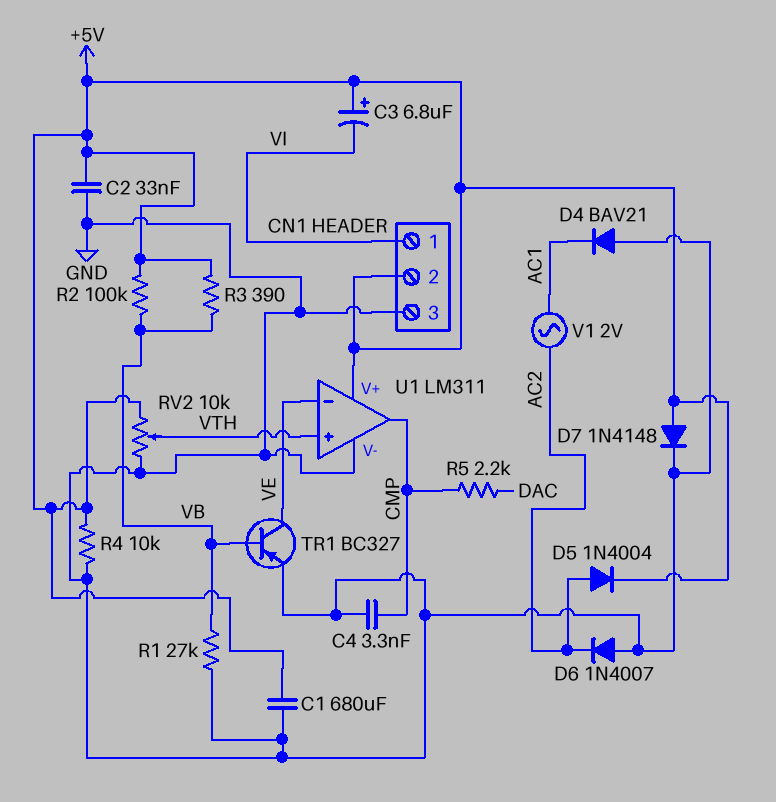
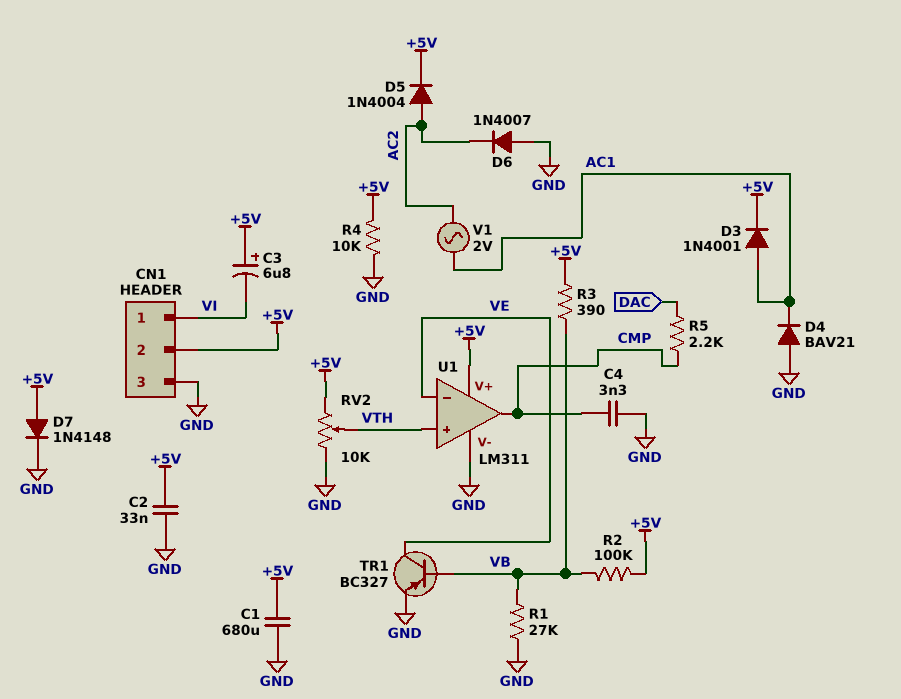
D3: none -> diode 1N4001 (A AC1, K +5V)

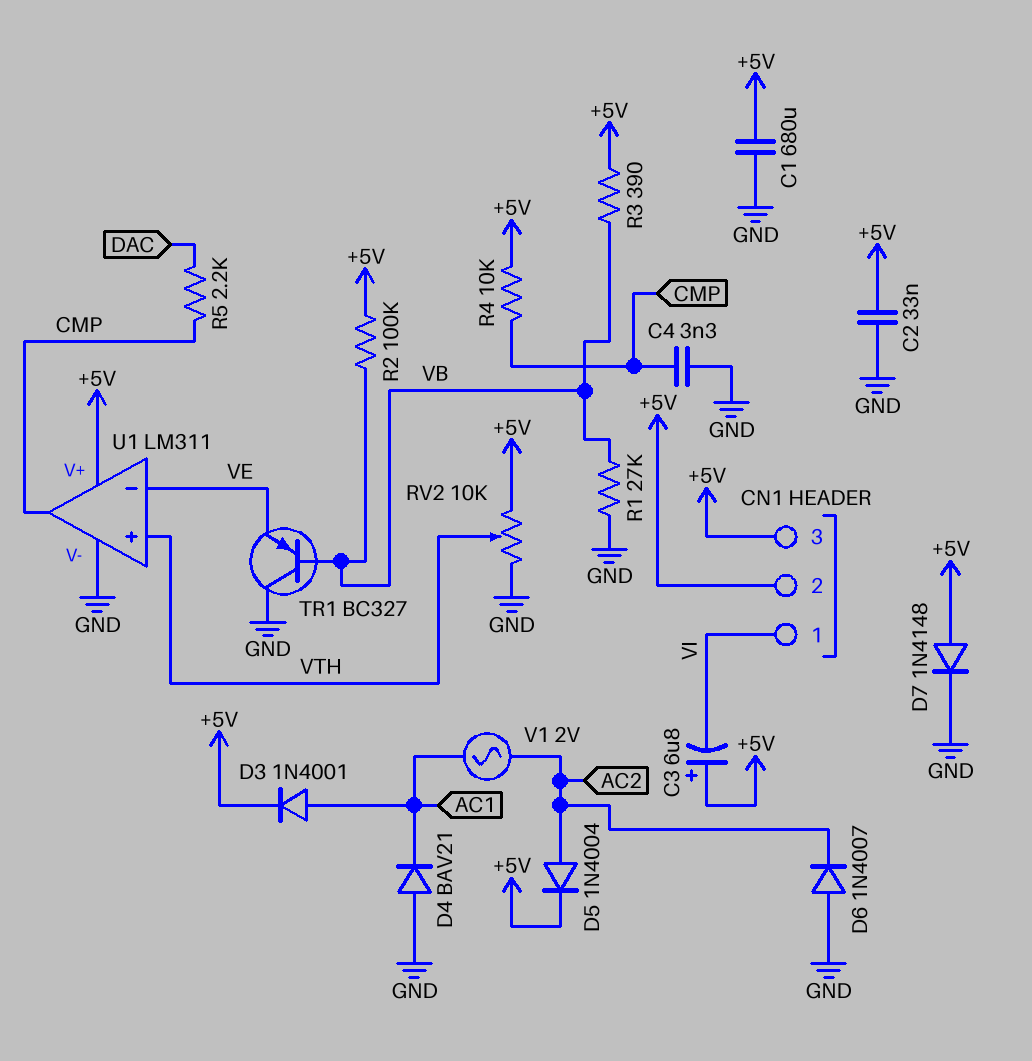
CN1 pin 3: GND -> +5V
R4: 10k (+5V, GND) -> 10k (+5V, CMP)
TR1: PNP BC327 (B VB, C VE, E GND) -> PNP BC327 (B VB, C GND, E VE)

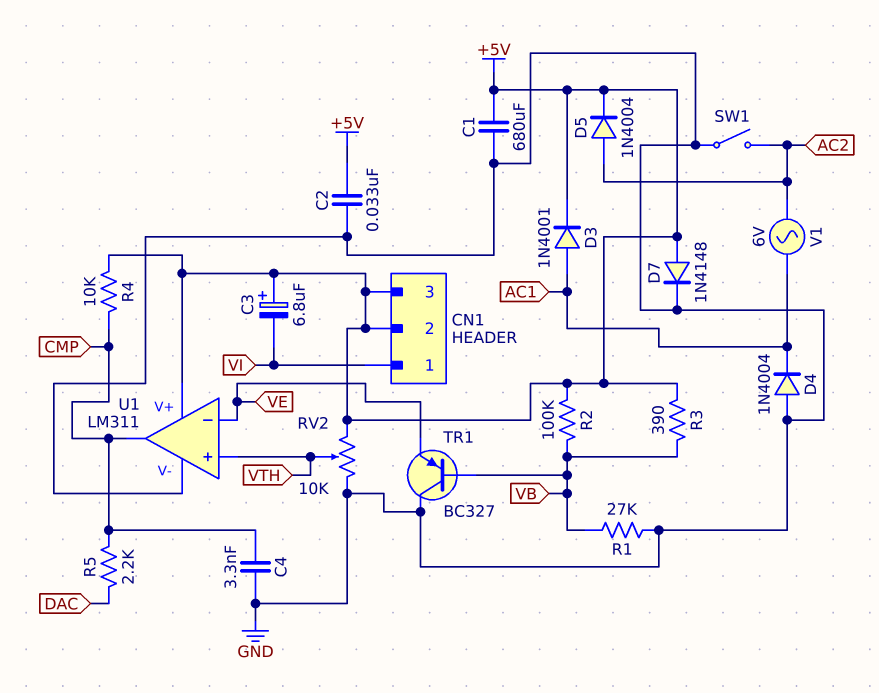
D4: diode BAV21 (A GND, K AC1) -> diode 1N4004 (A GND, K AC1)
D6: diode 1N4007 (A GND, K AC2) -> none
SW1: none -> switch (AC2, GND)
V1: AC 2V (AC1, AC2) -> AC 6V (AC1, AC2)

